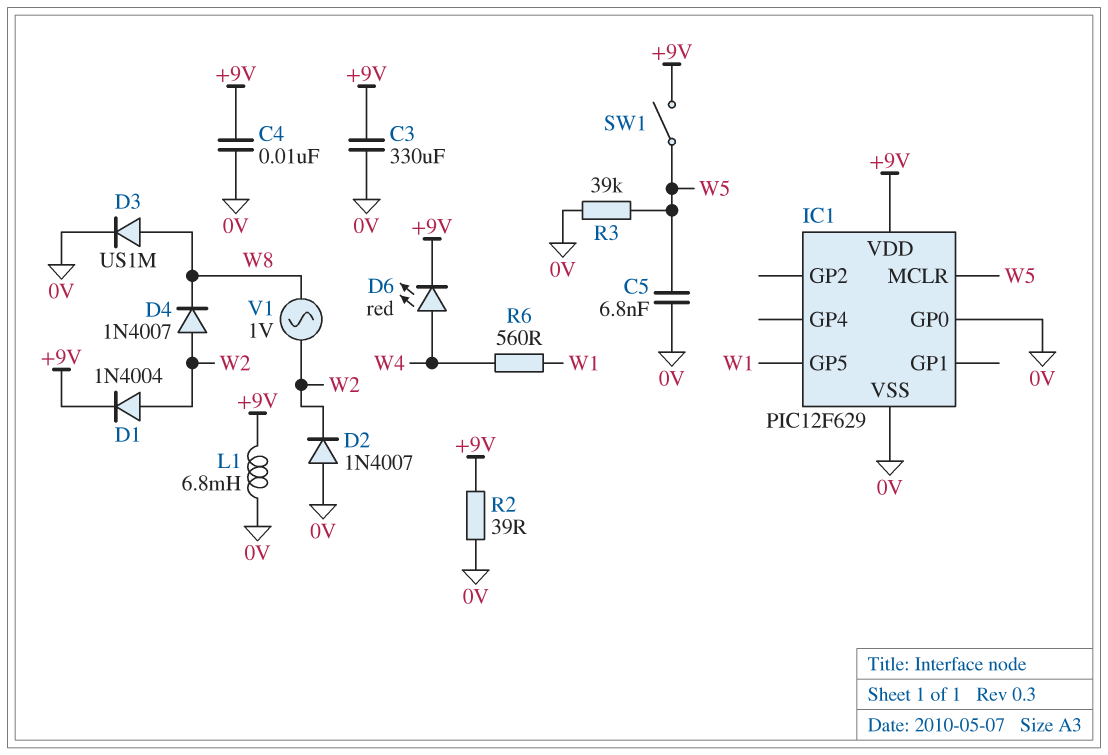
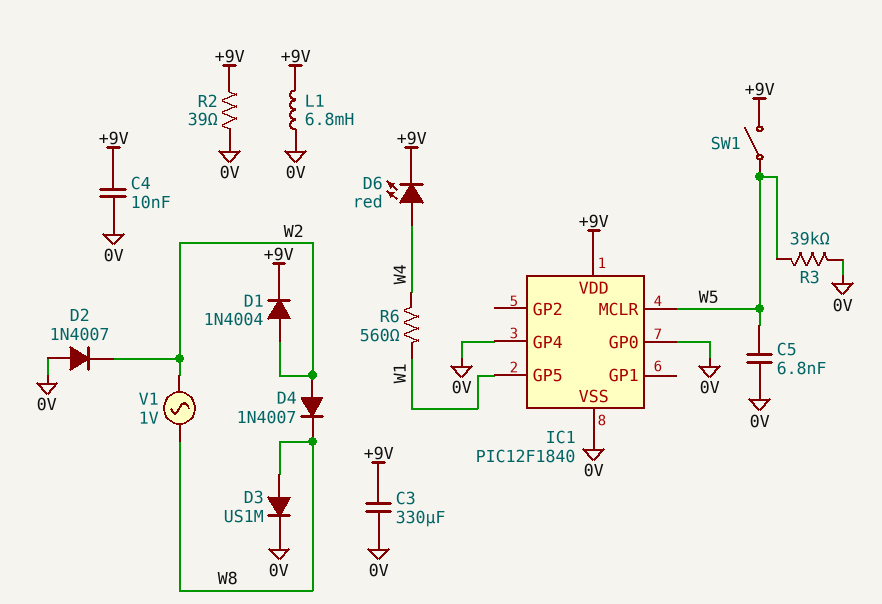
IC1: PIC12F629 -> PIC12F1840
IC1 pin GP4: none -> 0V

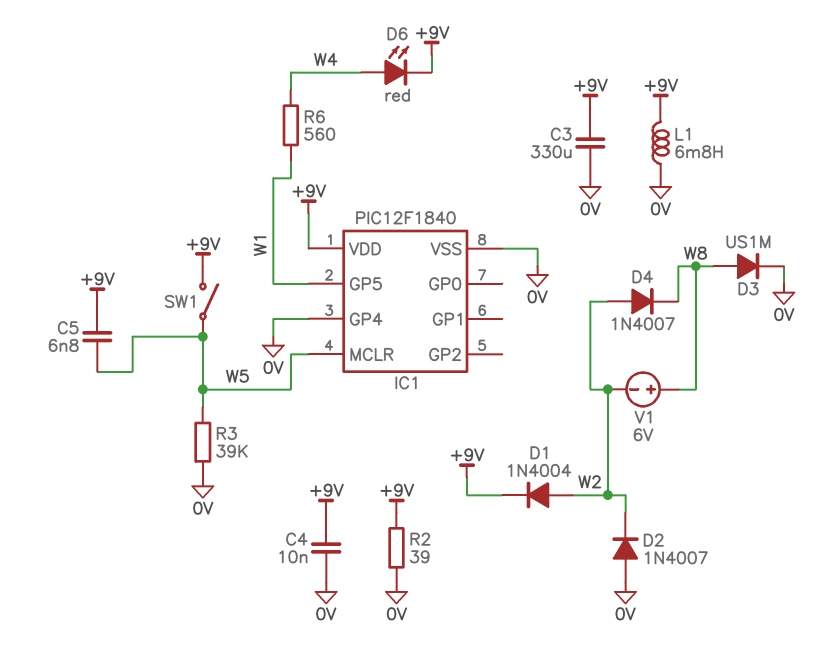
C5: 6.8nF (0V, W5) -> 6.8nF (+9V, W5)
IC1 pin GP0: 0V -> none
V1: AC 1V (W2, W8) -> 6V (plus W8, minus W2)

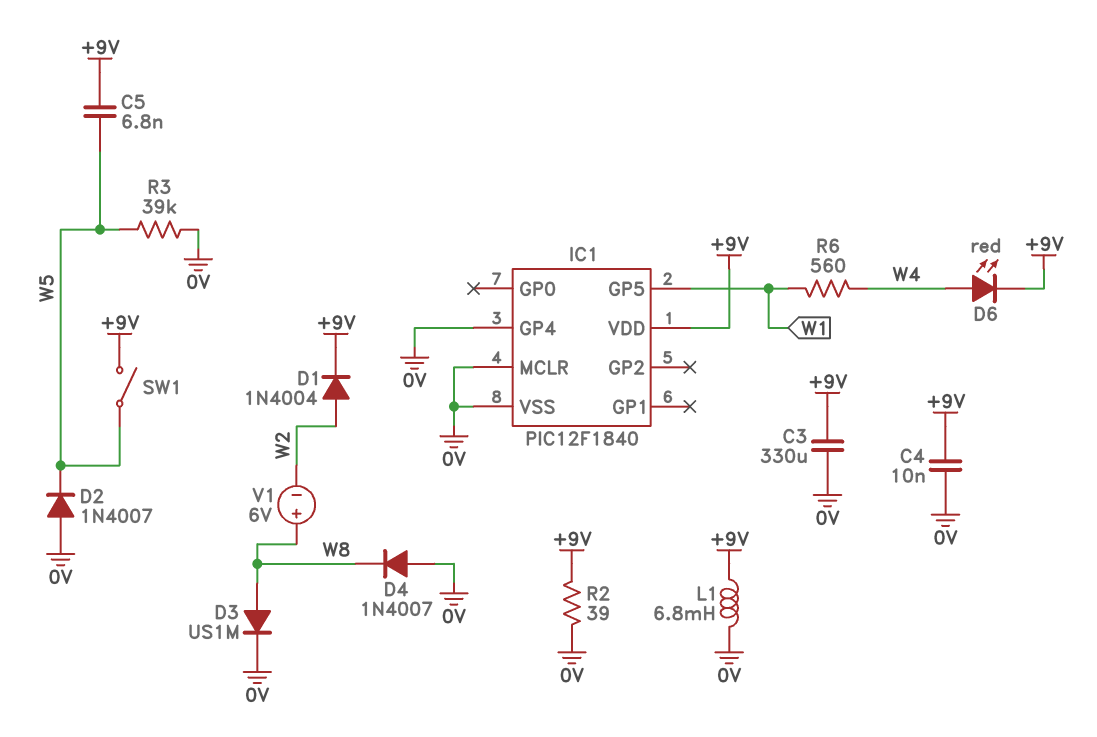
D2: diode 1N4007 (A 0V, K W2) -> diode 1N4007 (A 0V, K W5)
D4: diode 1N4007 (A W2, K W8) -> diode 1N4007 (A 0V, K W8)
IC1 pin MCLR: W5 -> 0V

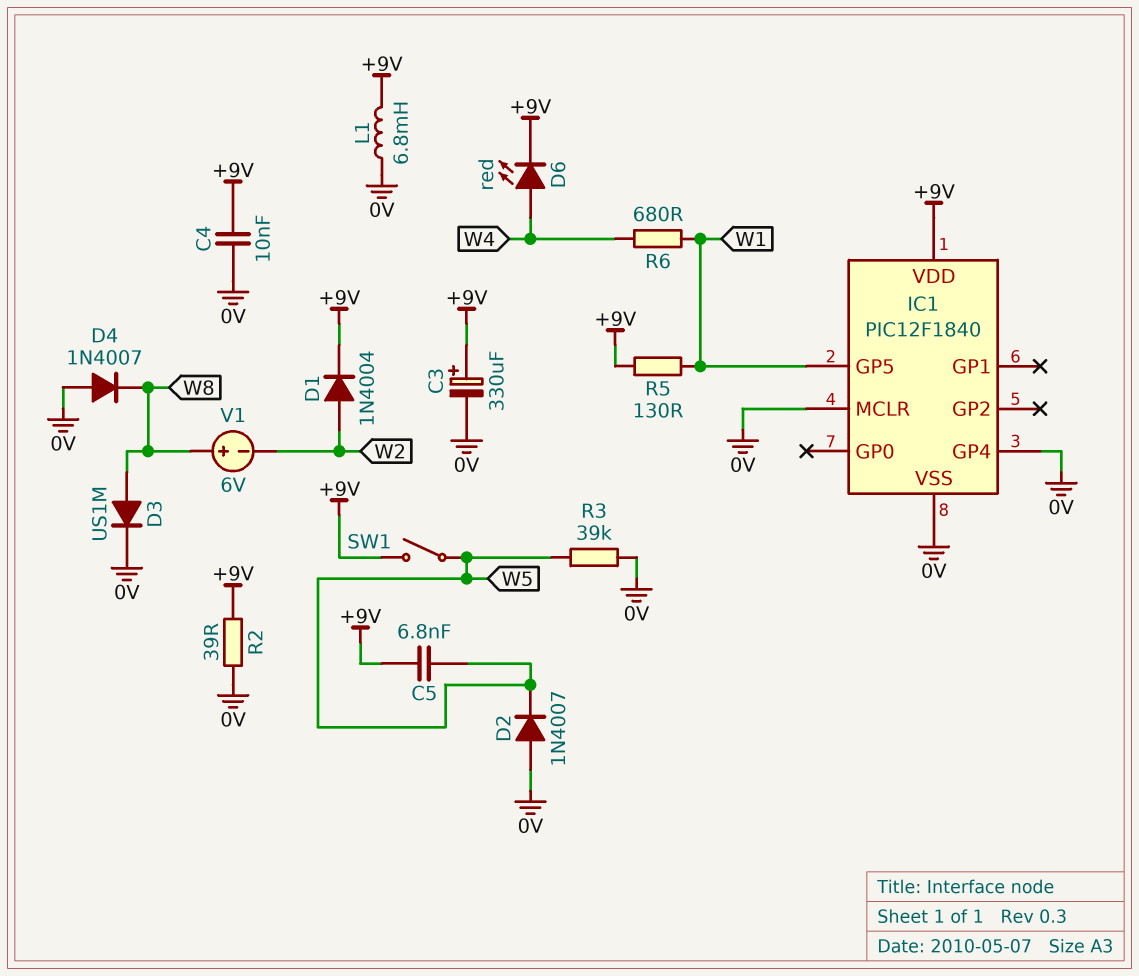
C3: 330uF (+9V, 0V) -> 330uF (plus +9V, minus 0V)
R5: none -> 130 (+9V, W1)
R6: 560 (W1, W4) -> 680 (W1, W4)

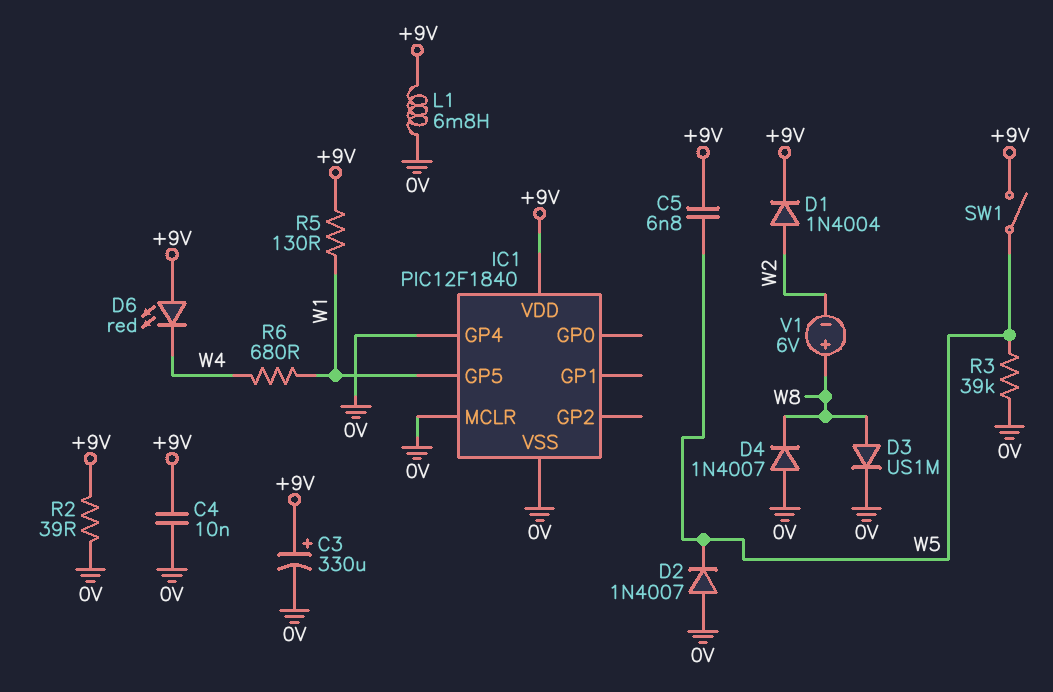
D6: LED red (A W4, K +9V) -> LED red (A +9V, K W4)

